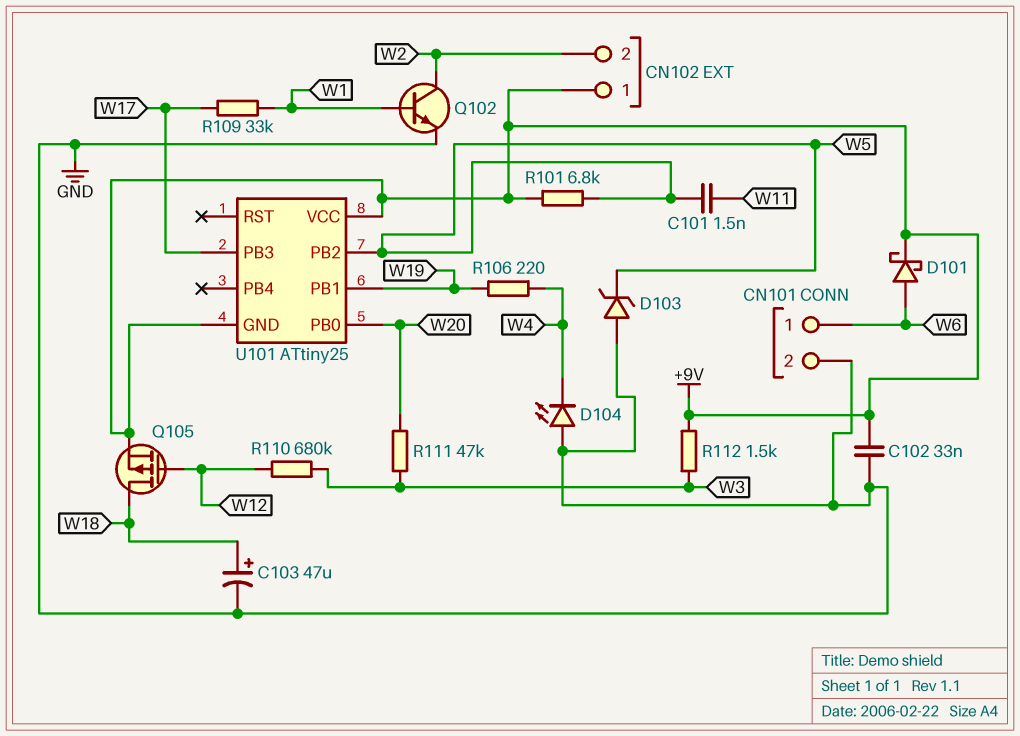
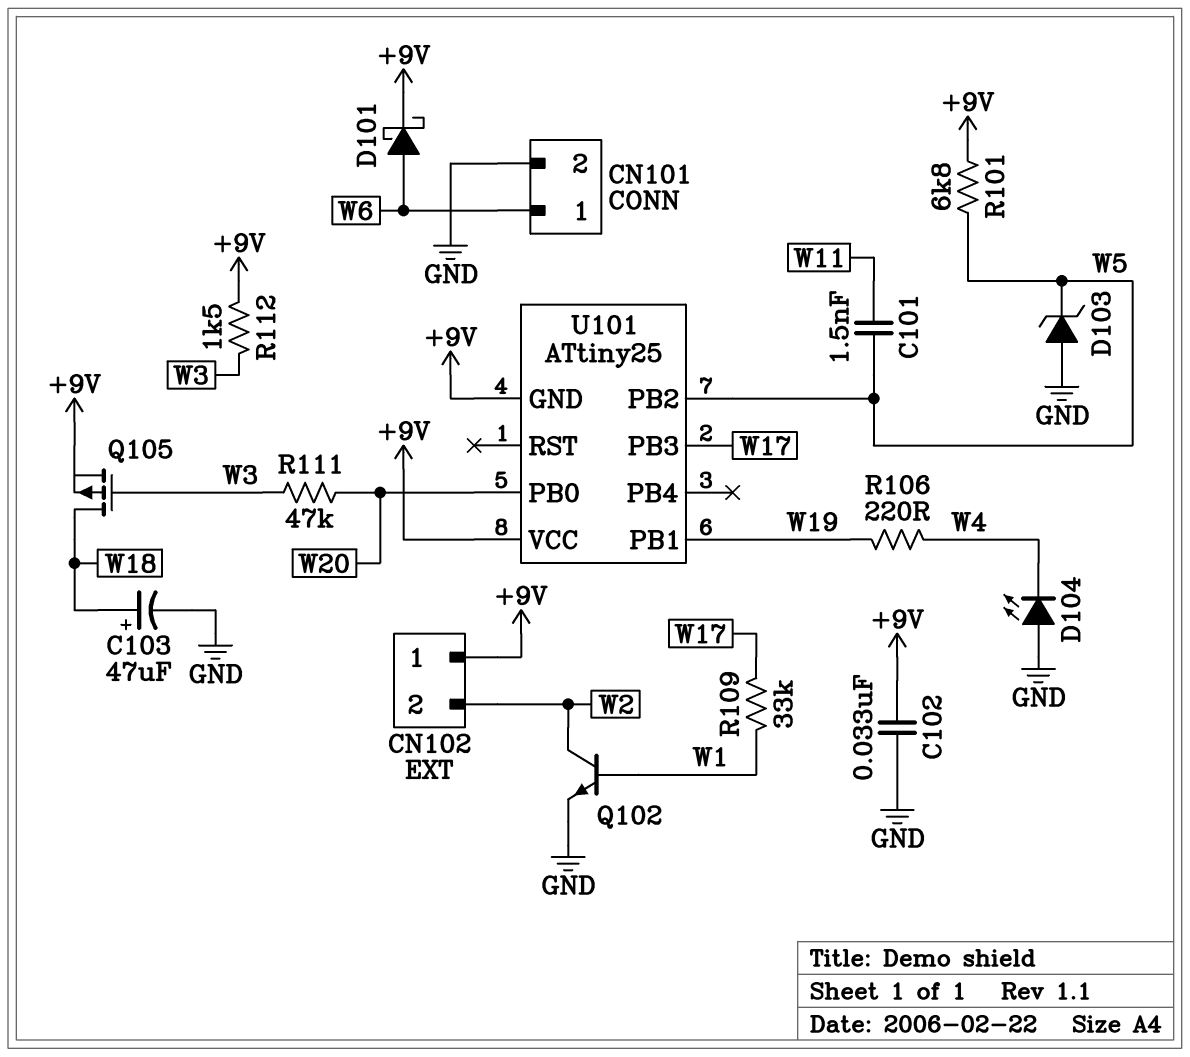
Q105: PMOS (G W12, D W18, S +9V) -> PMOS (G W3, D W18, S +9V)
R110: 680k (W3, W12) -> none

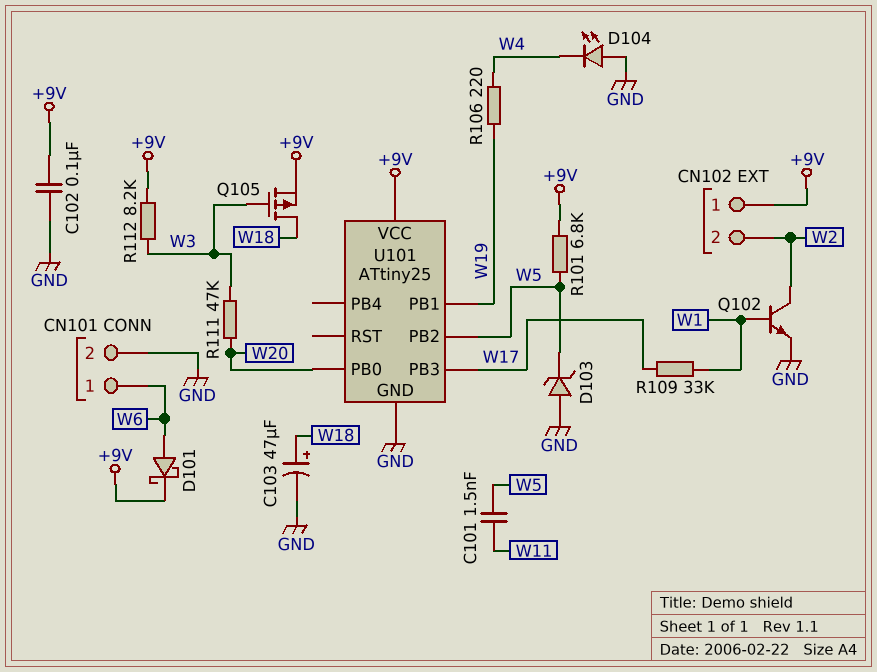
C102: 33nF (+9V, GND) -> 100nF (+9V, GND)
R112: 1.5k (+9V, W3) -> 8.2k (+9V, W3)
U101 pin GND: +9V -> GND

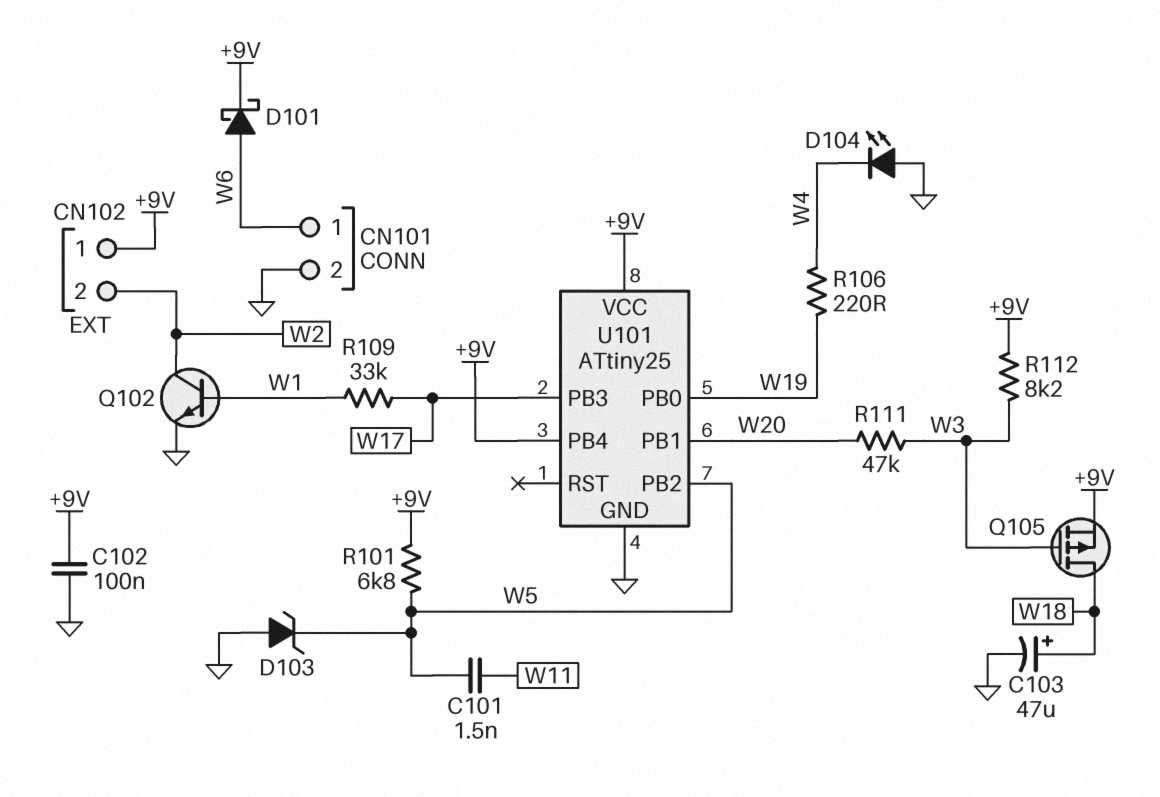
U101 pin PB0: W20 -> W19
U101 pin PB1: W19 -> W20
U101 pin PB4: none -> +9V

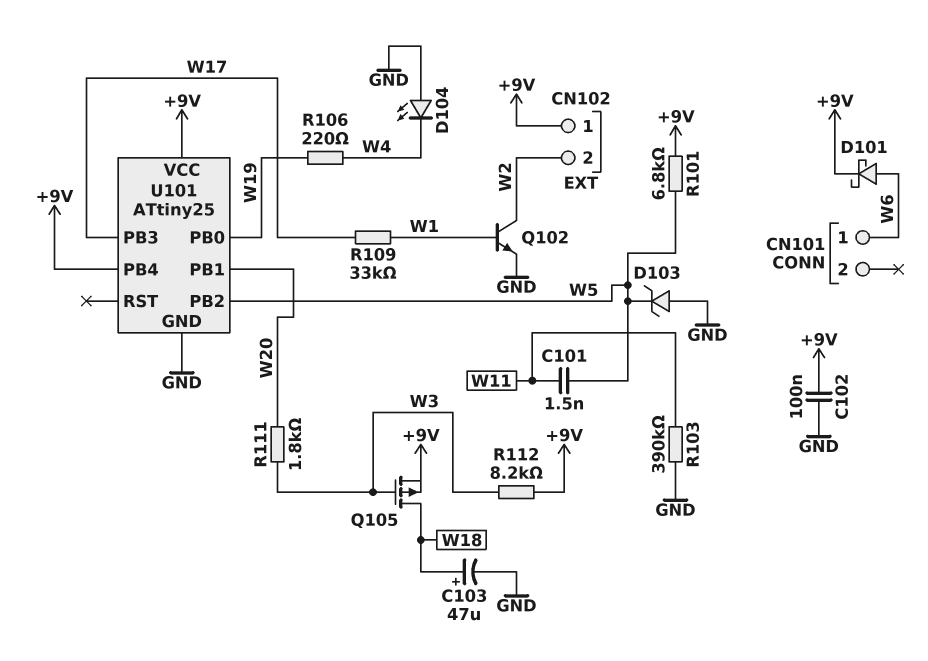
CN101 pin 2: GND -> none
R103: none -> 390k (GND, W11)
R111: 47k (W3, W20) -> 1.8k (W3, W20)

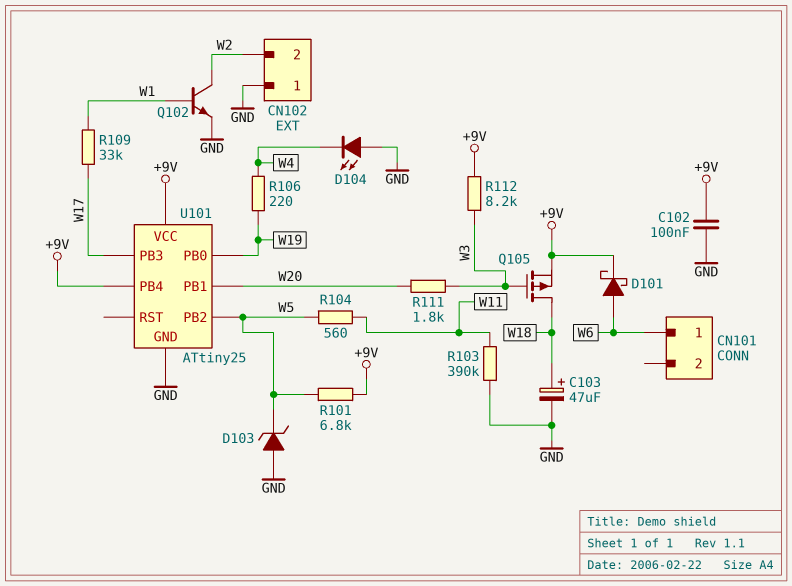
C101: 1.5nF (W5, W11) -> none
CN102 pin 1: +9V -> GND
R104: none -> 560 (W5, W11)

